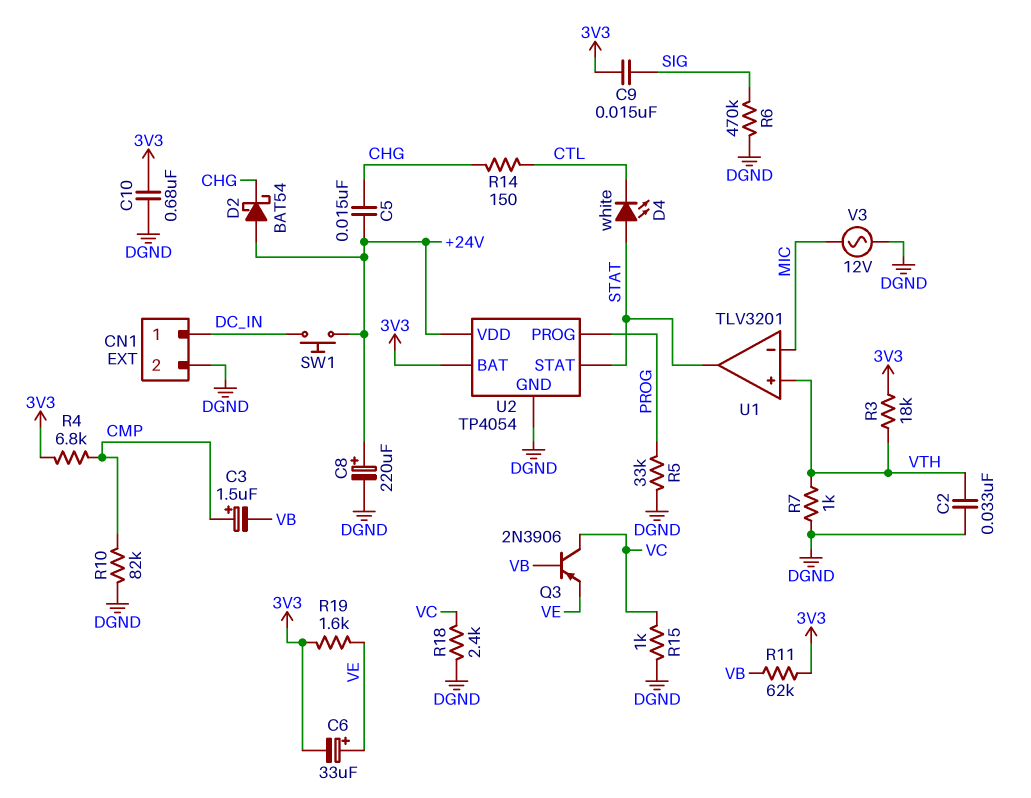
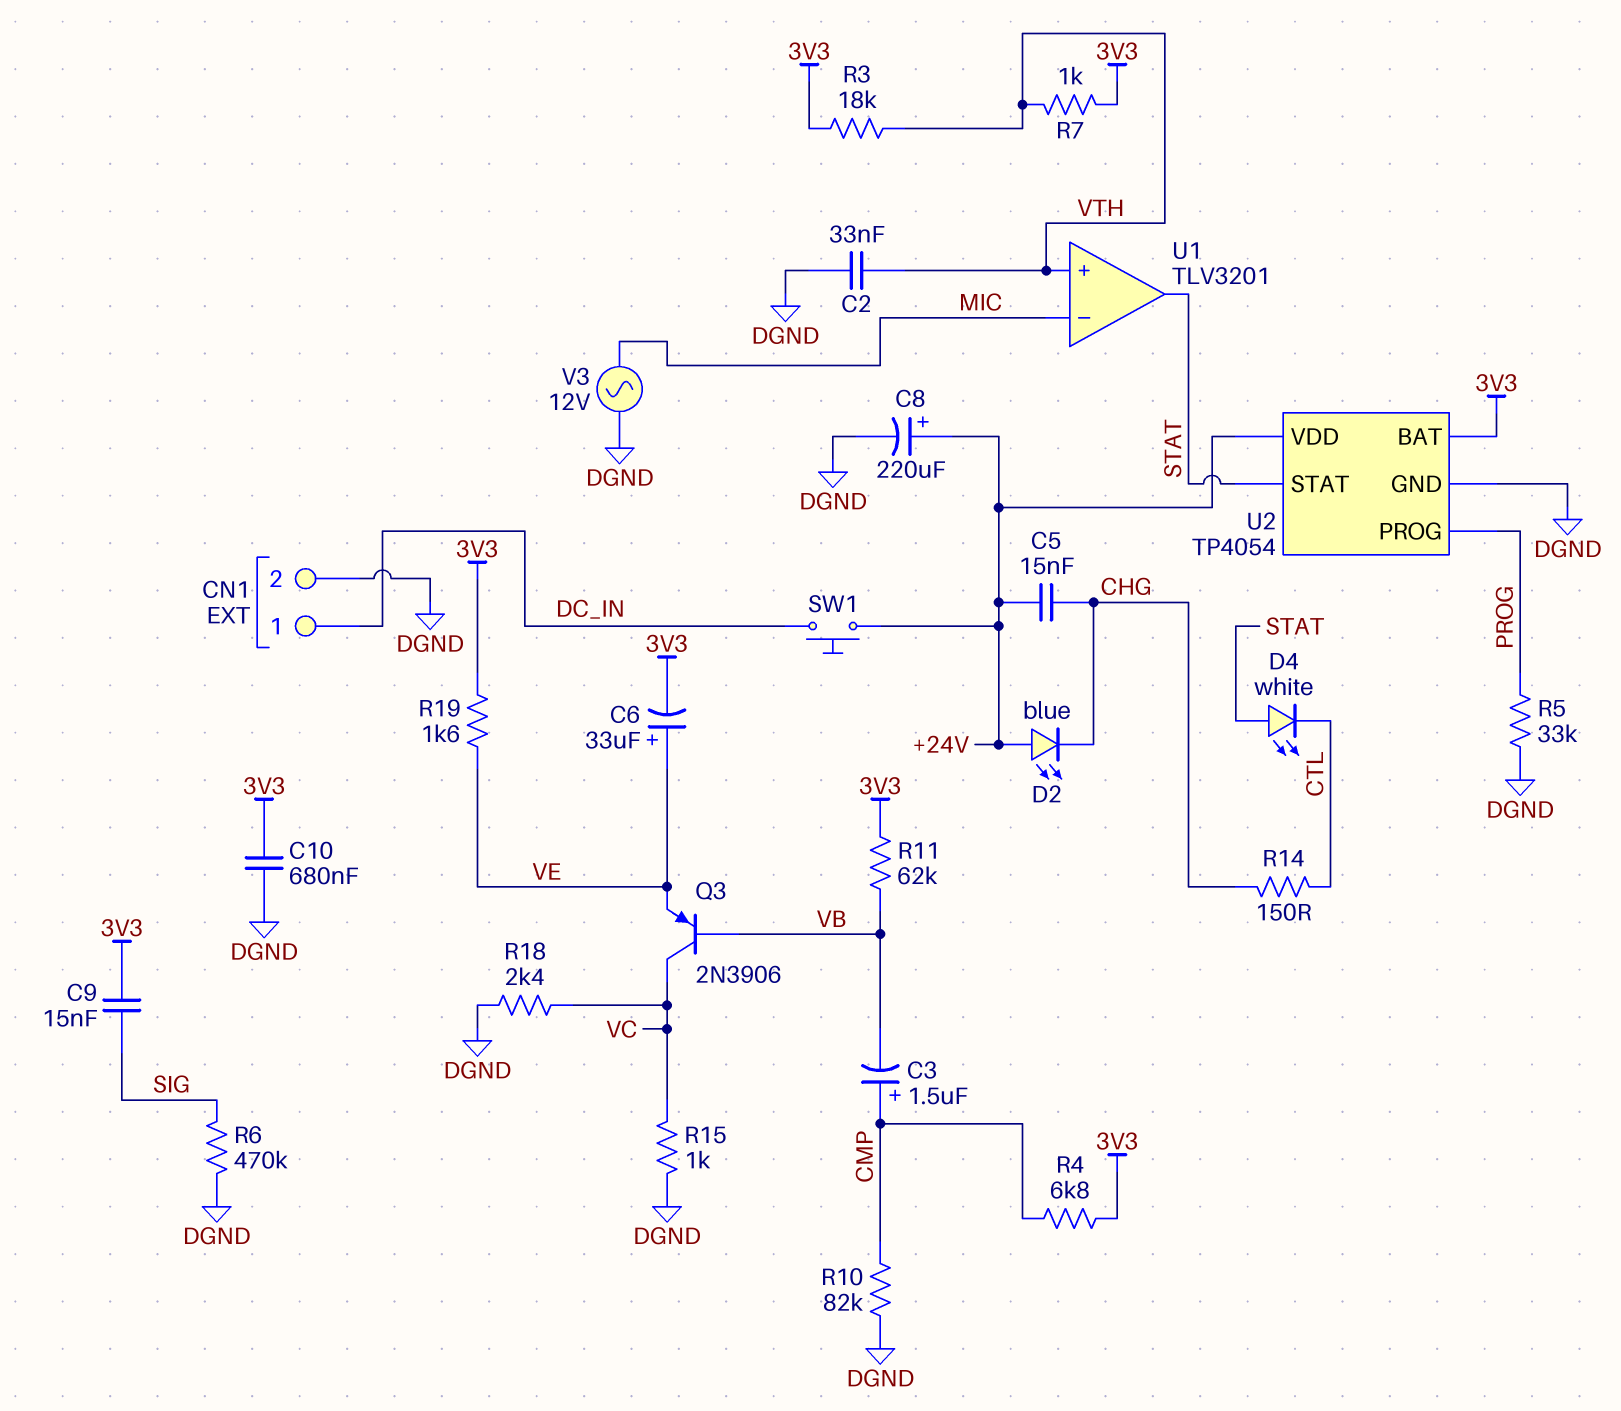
D2: schottky BAT54 (A +24V, K CHG) -> LED blue (A +24V, K CHG)
R7: 1k (DGND, VTH) -> 1k (3V3, VTH)

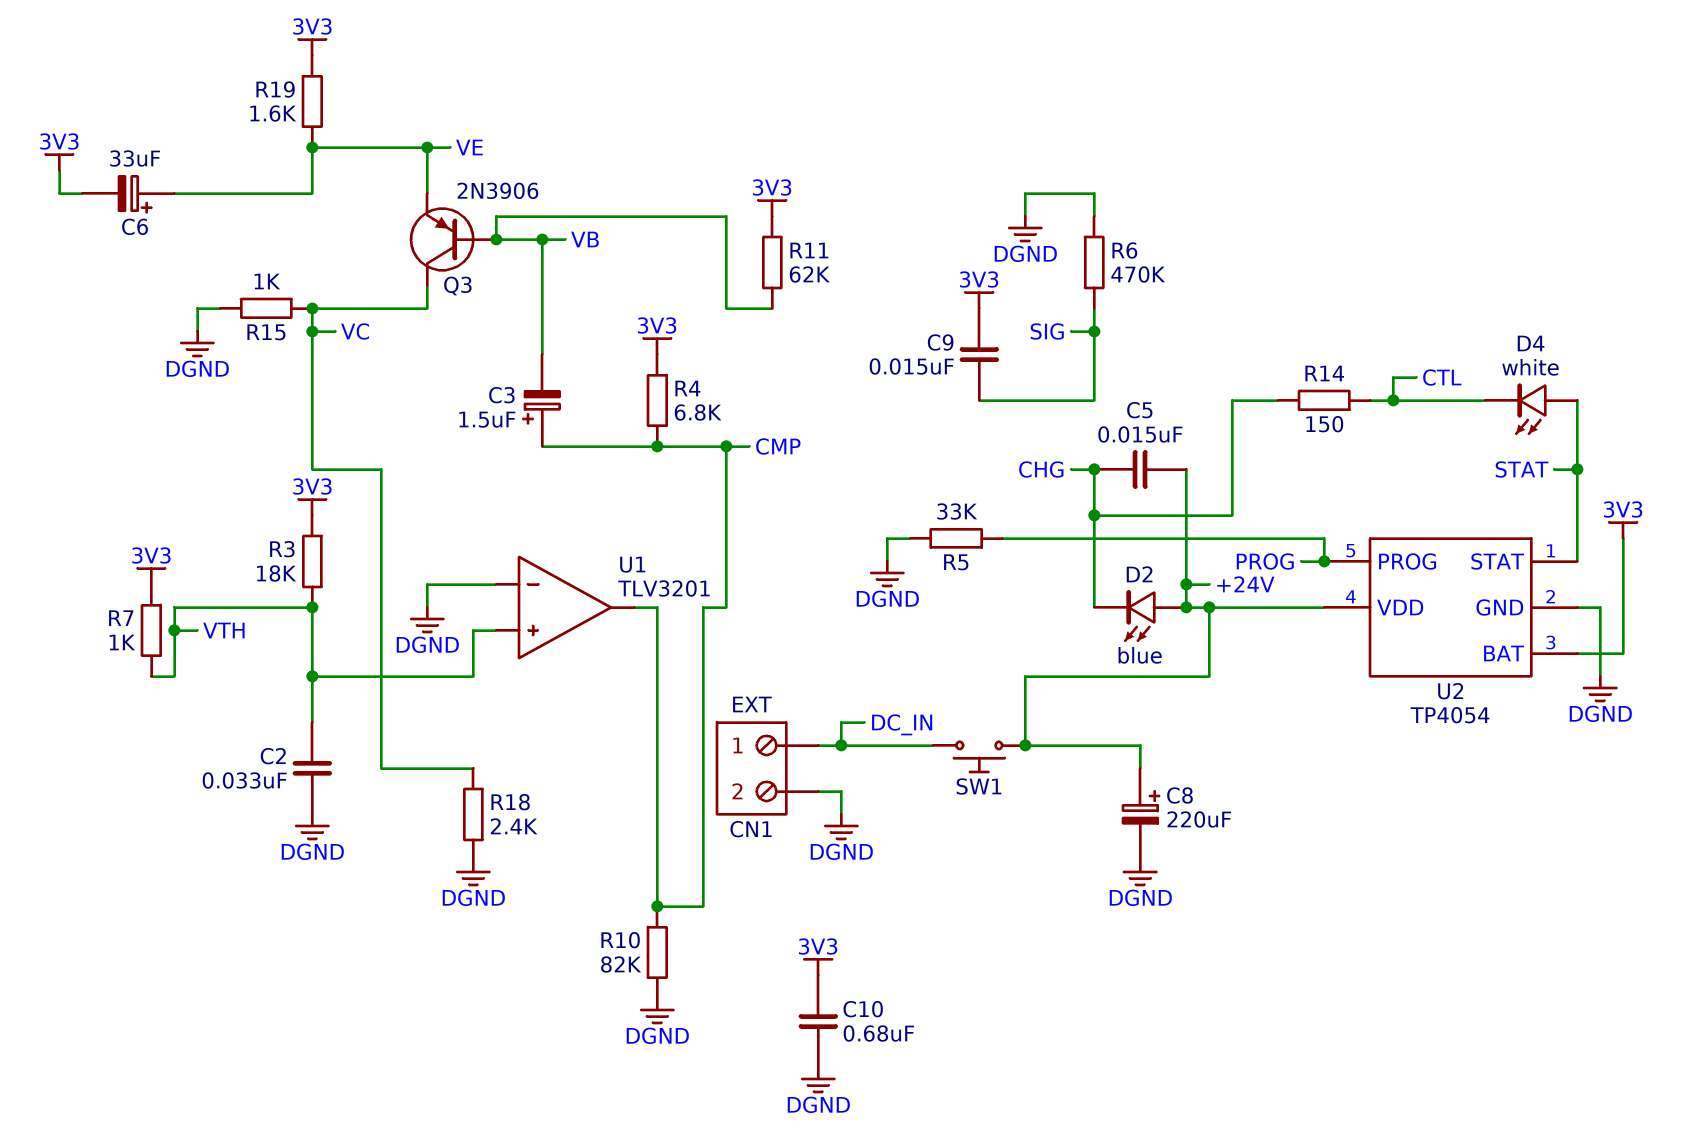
U1 pin in-: MIC -> DGND
U1 pin out: STAT -> CMP
V3: AC 12V (DGND, MIC) -> none

